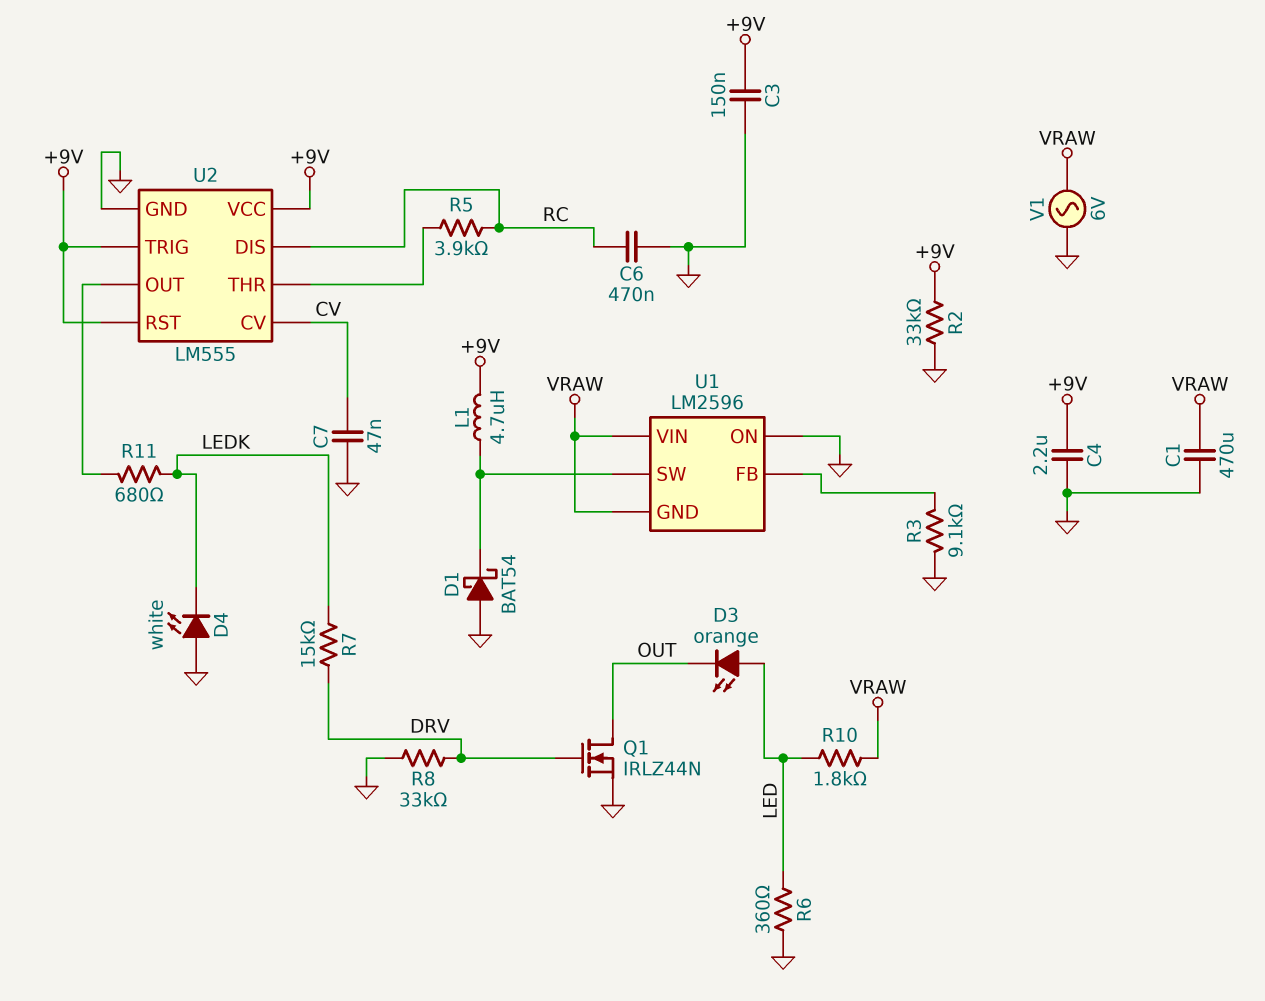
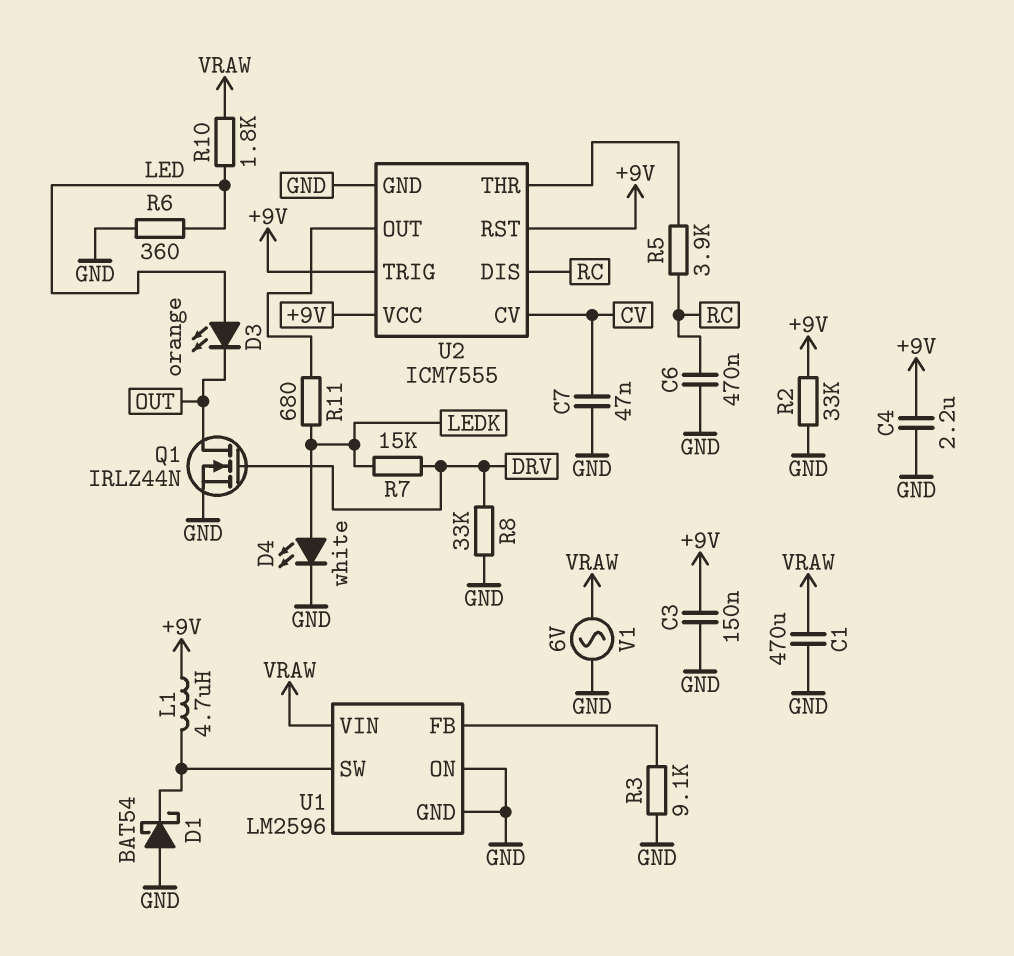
D4: LED white (A GND, K LEDK) -> LED white (A LEDK, K GND)
U1 pin GND: VRAW -> GND
U2: LM555 -> ICM7555

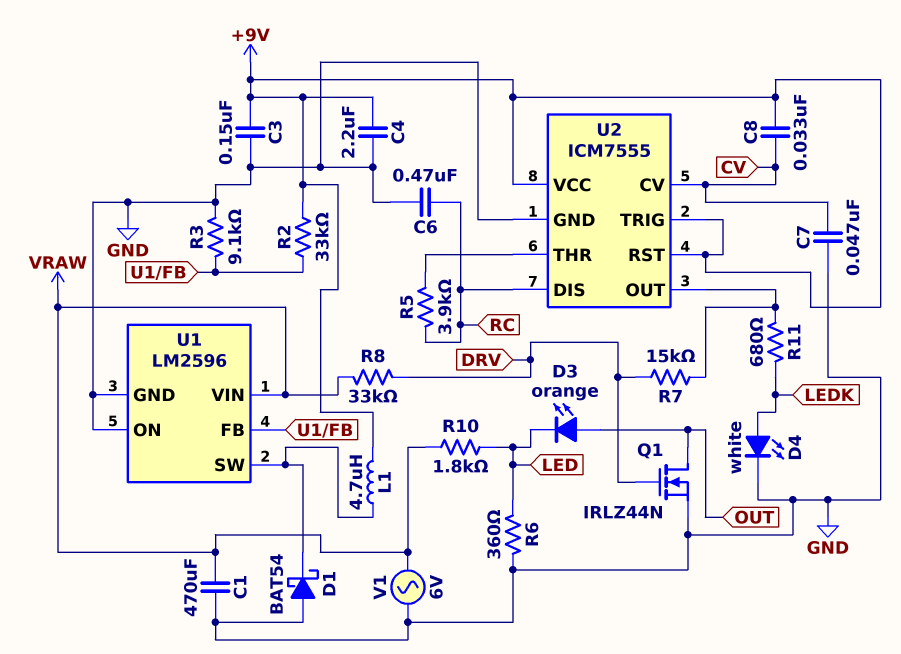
C8: none -> 33nF (+9V, CV)
D3: LED orange (A LED, K OUT) -> LED orange (A OUT, K LED)
R2: 33k (+9V, GND) -> 33k (+9V, U1/FB)
R7: 15k (DRV, LEDK) -> 15k (DRV, U2/OUT)
R8: 33k (DRV, GND) -> 33k (DRV, VRAW)

